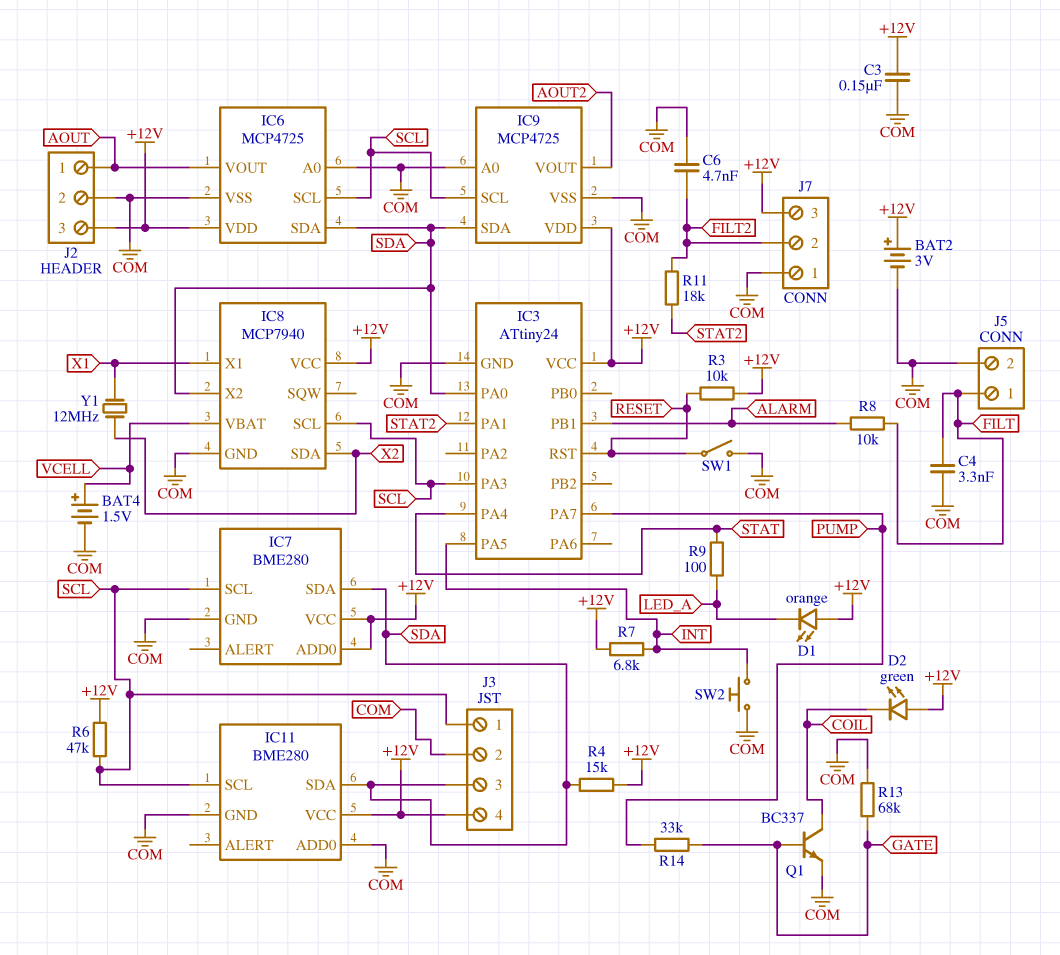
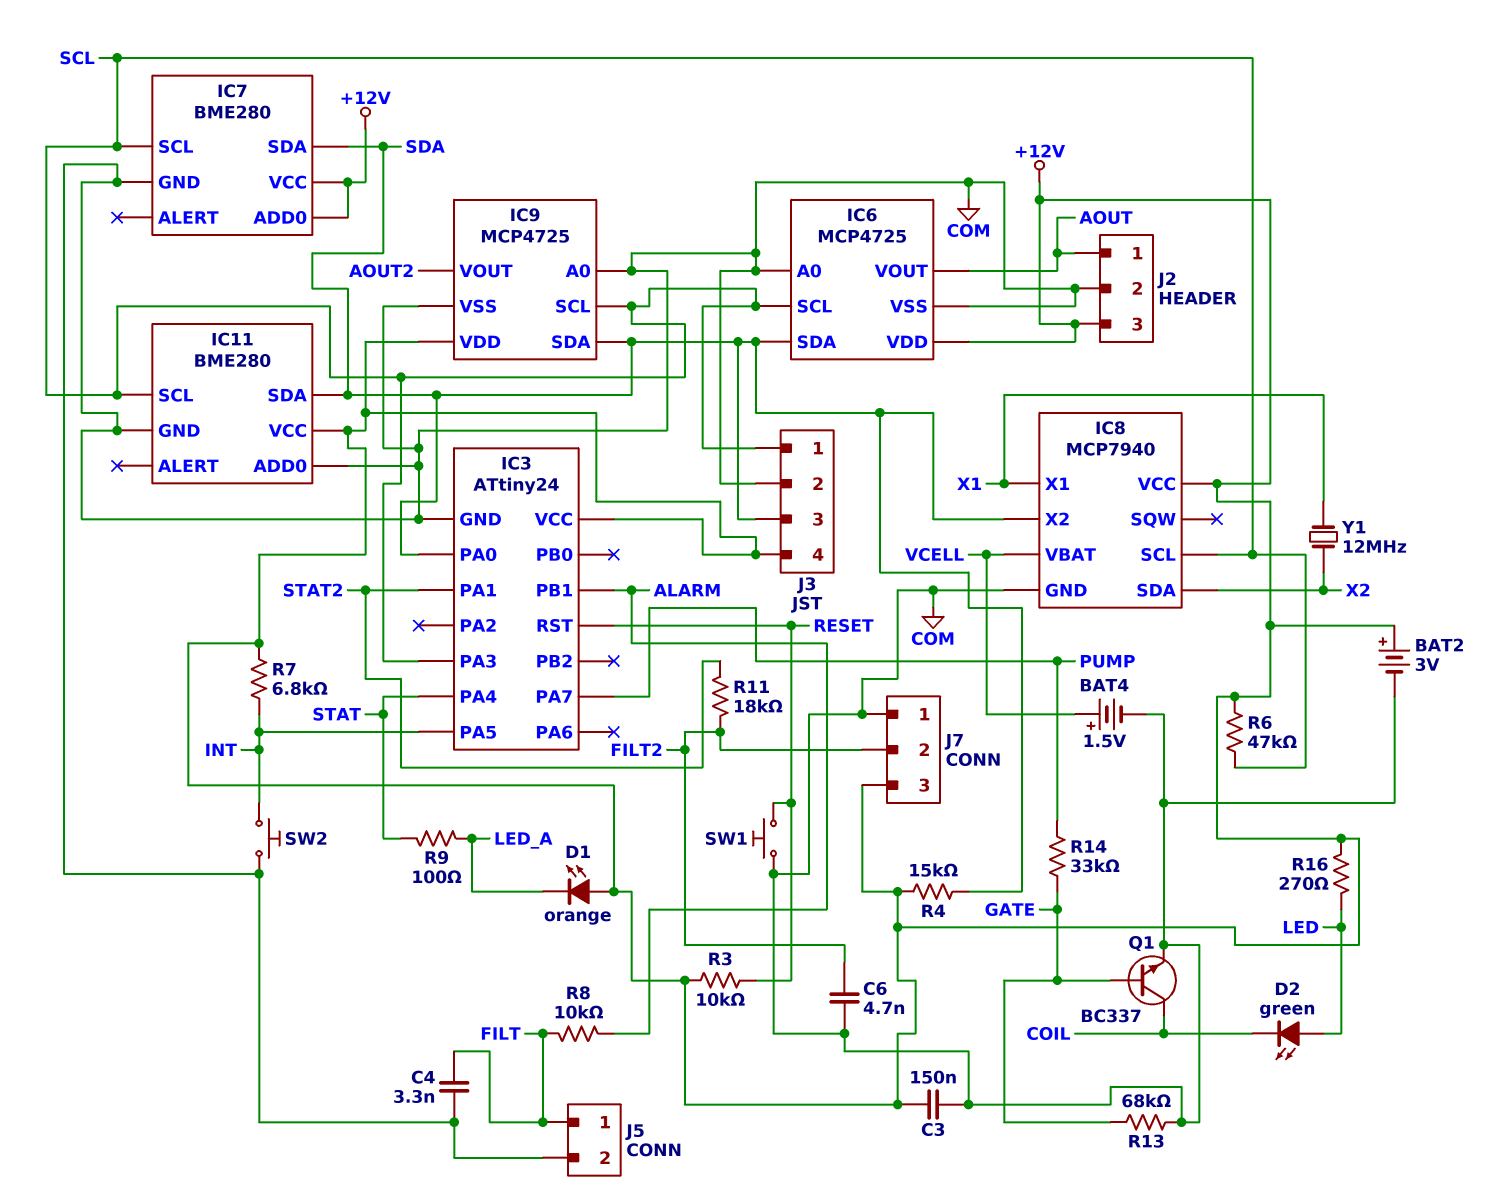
D2: LED green (A +12V, K COIL) -> LED green (A LED, K COIL)
R16: none -> 270 (+12V, LED)
SW1: switch (COM, RESET) -> button (COM, RESET)

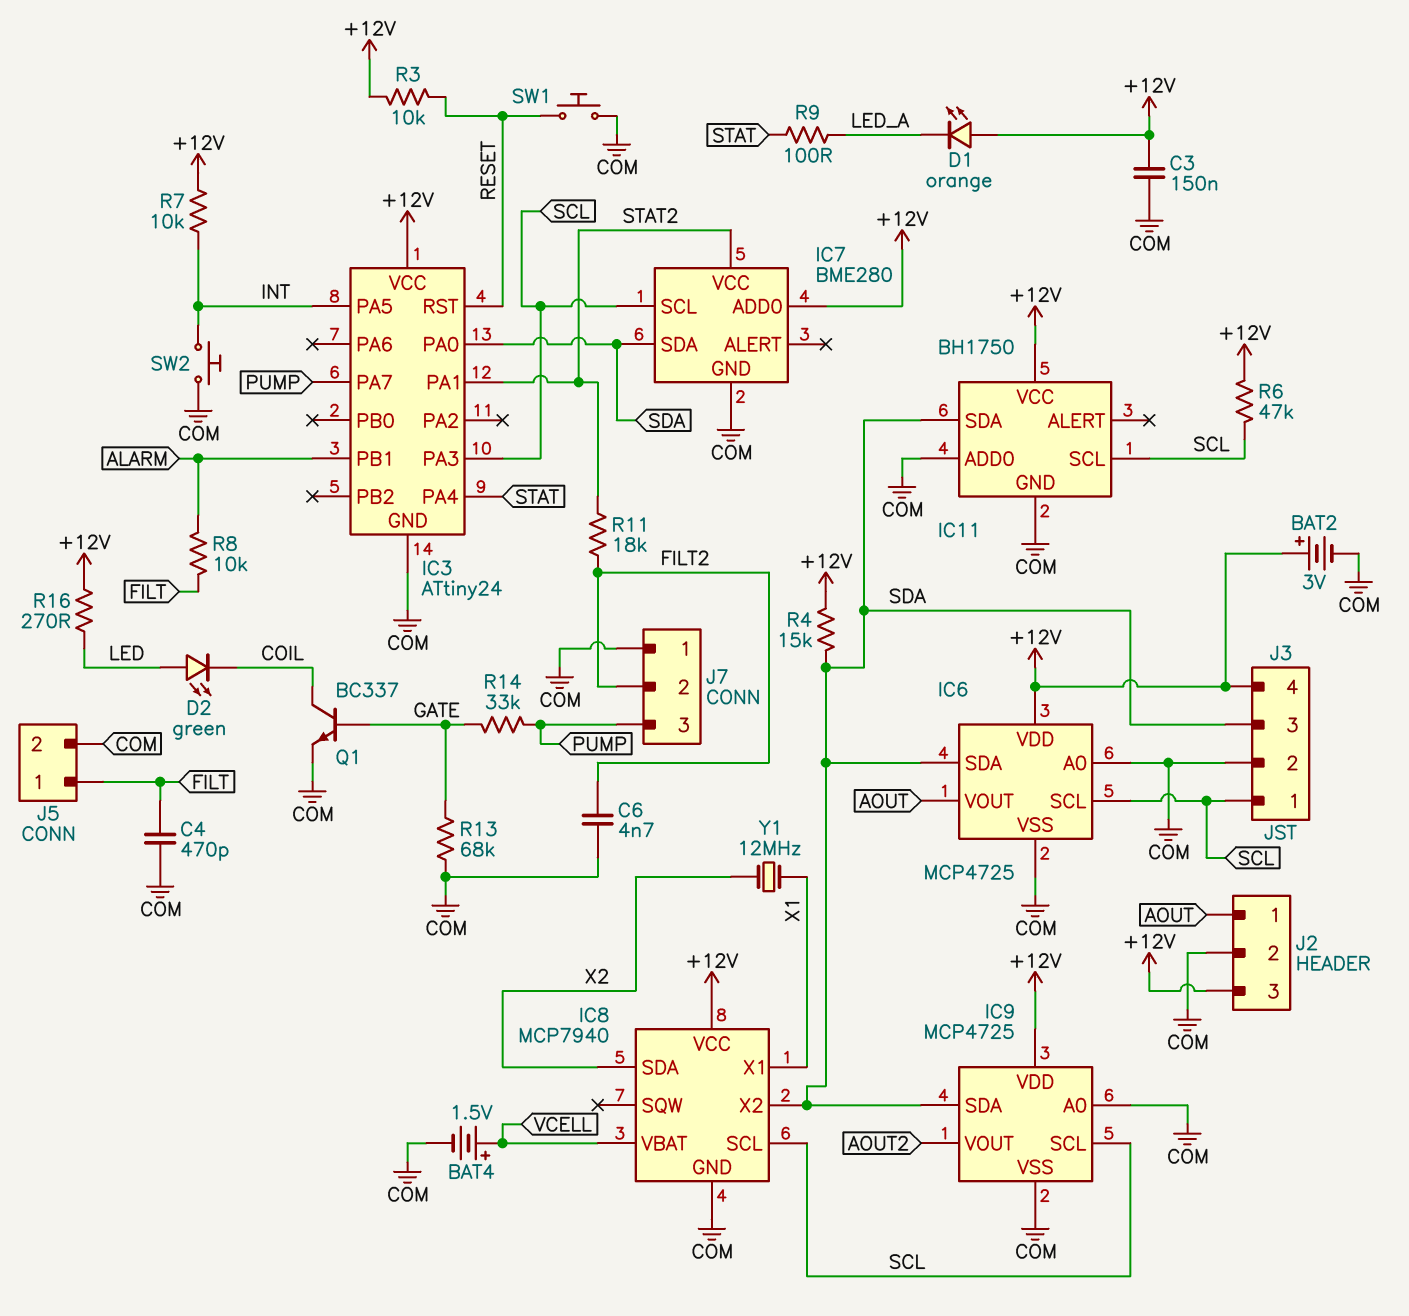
C4: 3.3nF (COM, FILT) -> 470pF (COM, FILT)
IC7 pin VCC: +12V -> STAT2
IC11: BME280 -> BH1750
J7 pin 3: +12V -> PUMP
R7: 6.8k (+12V, INT) -> 10k (+12V, INT)

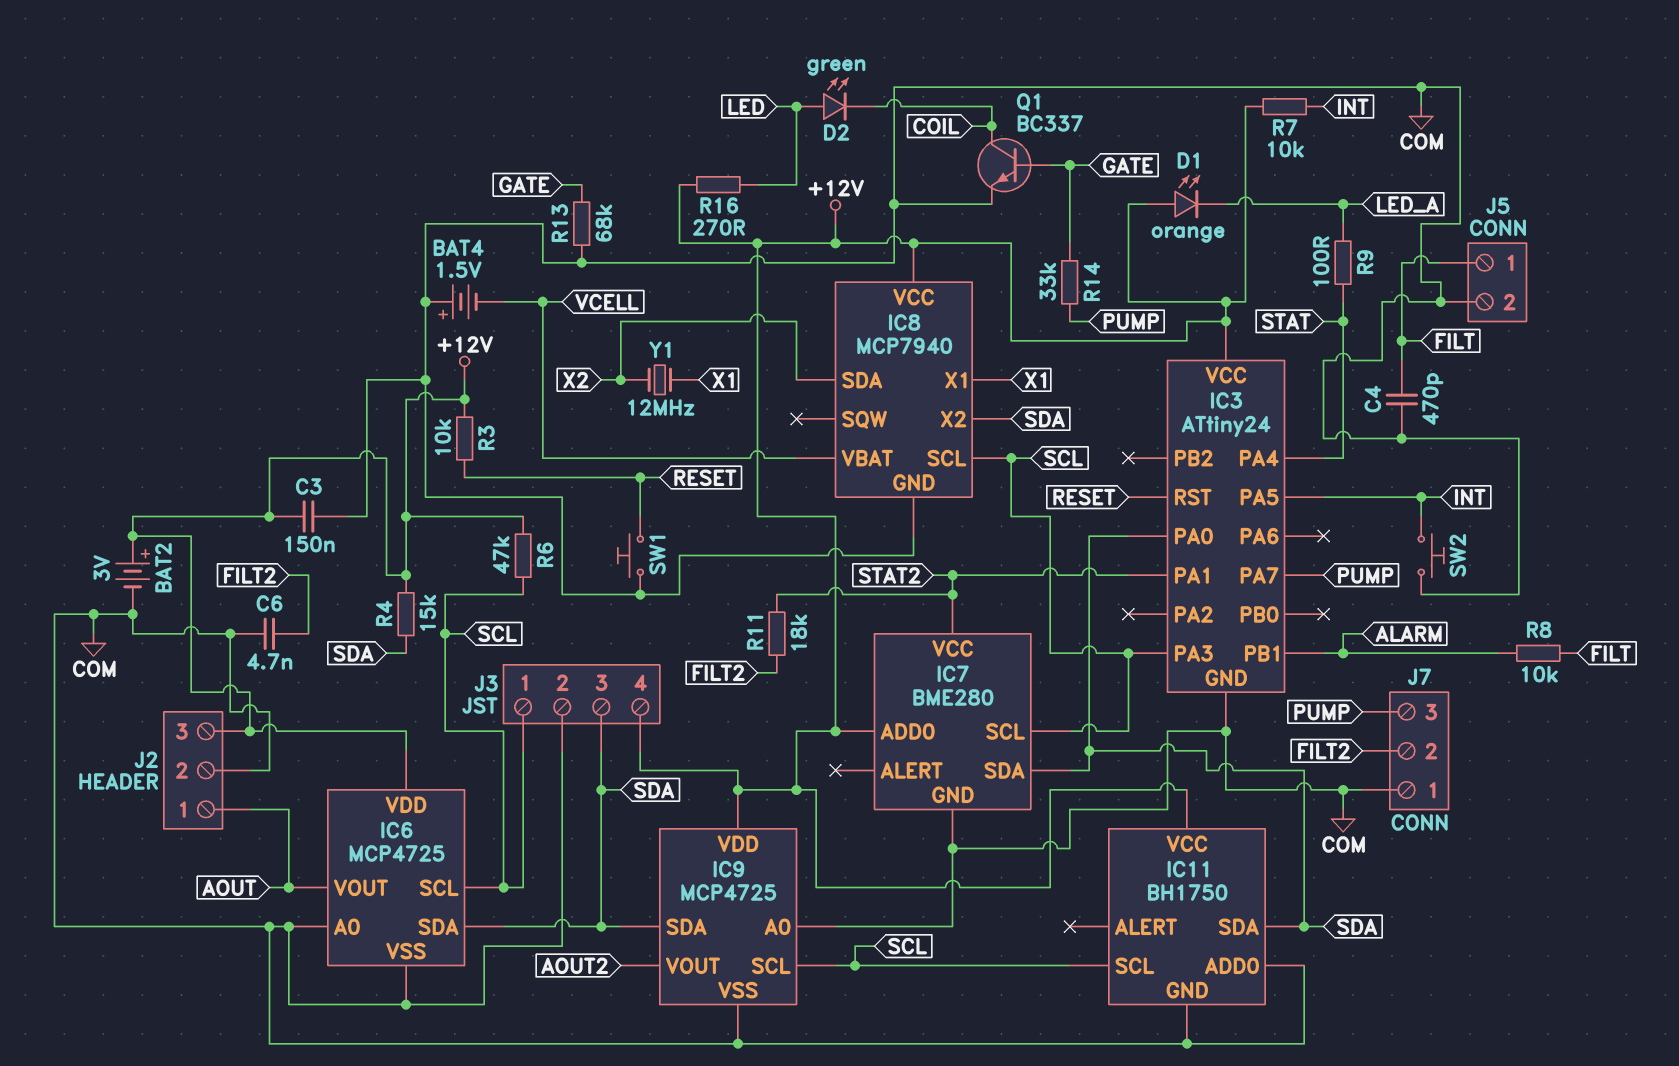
BAT4: 1.5V (plus VCELL, minus COM) -> 1.5V (plus COM, minus VCELL)

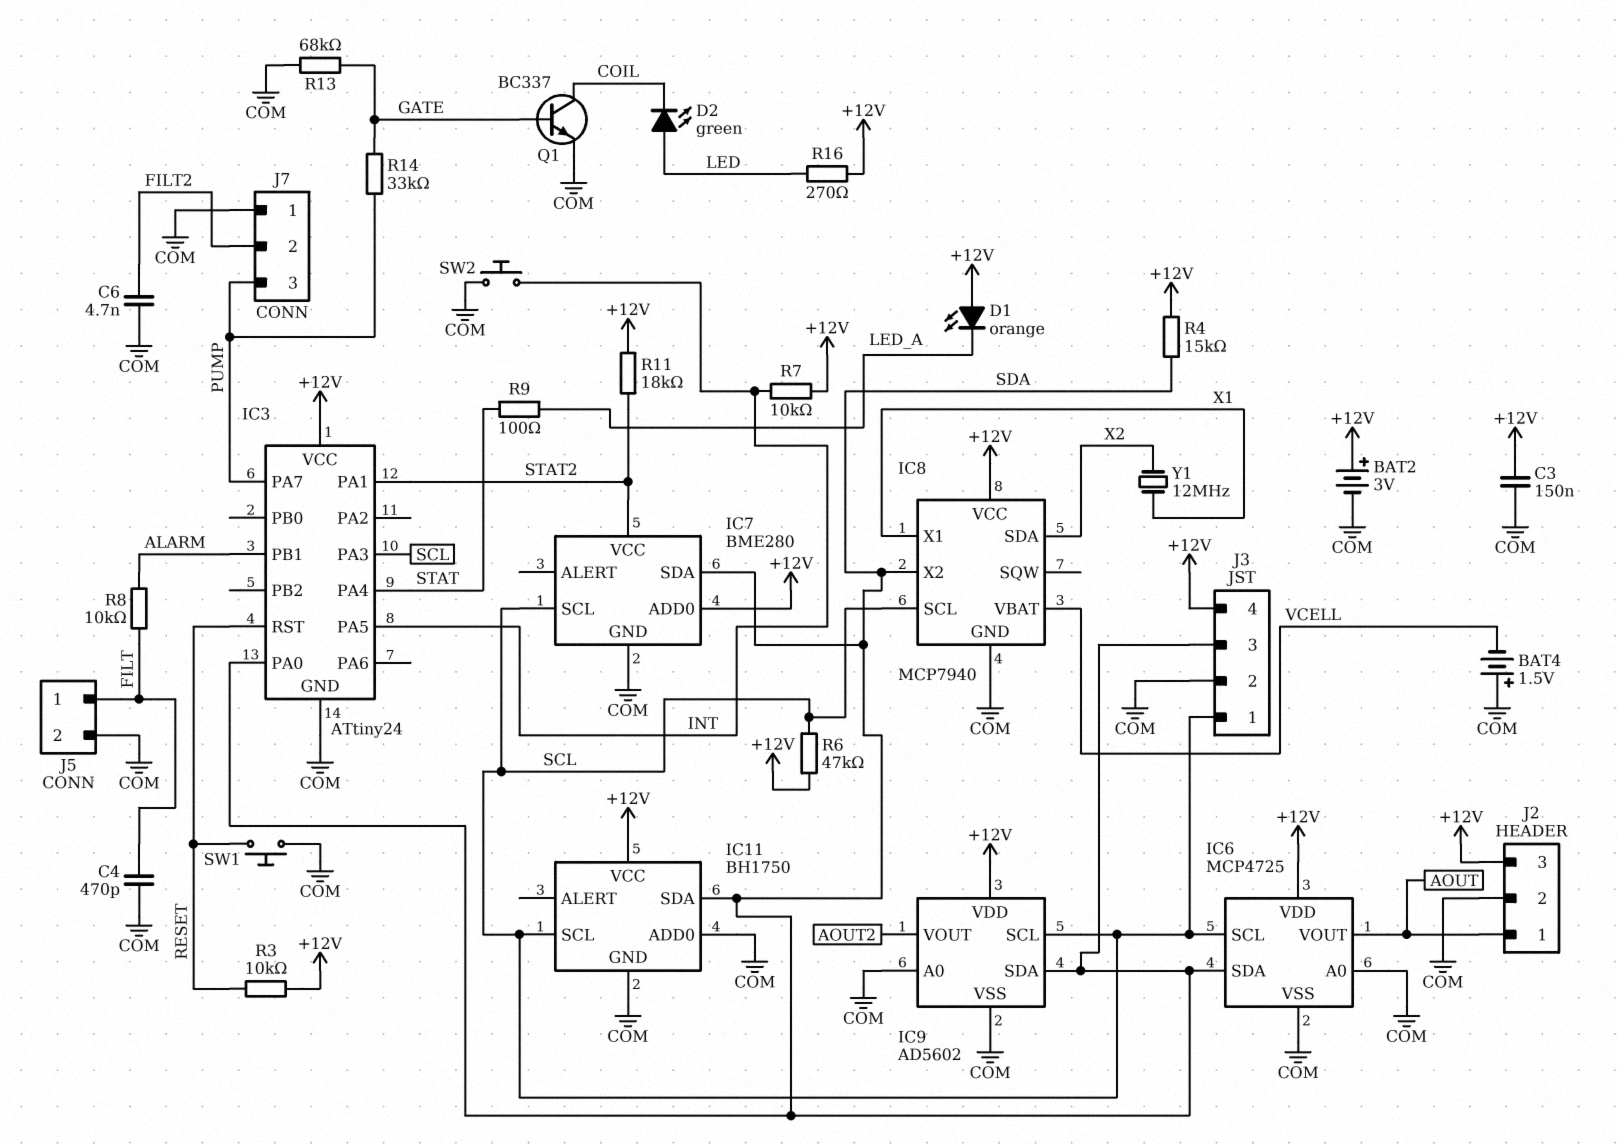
IC9: MCP4725 -> AD5602
R11: 18k (FILT2, STAT2) -> 18k (+12V, STAT2)

